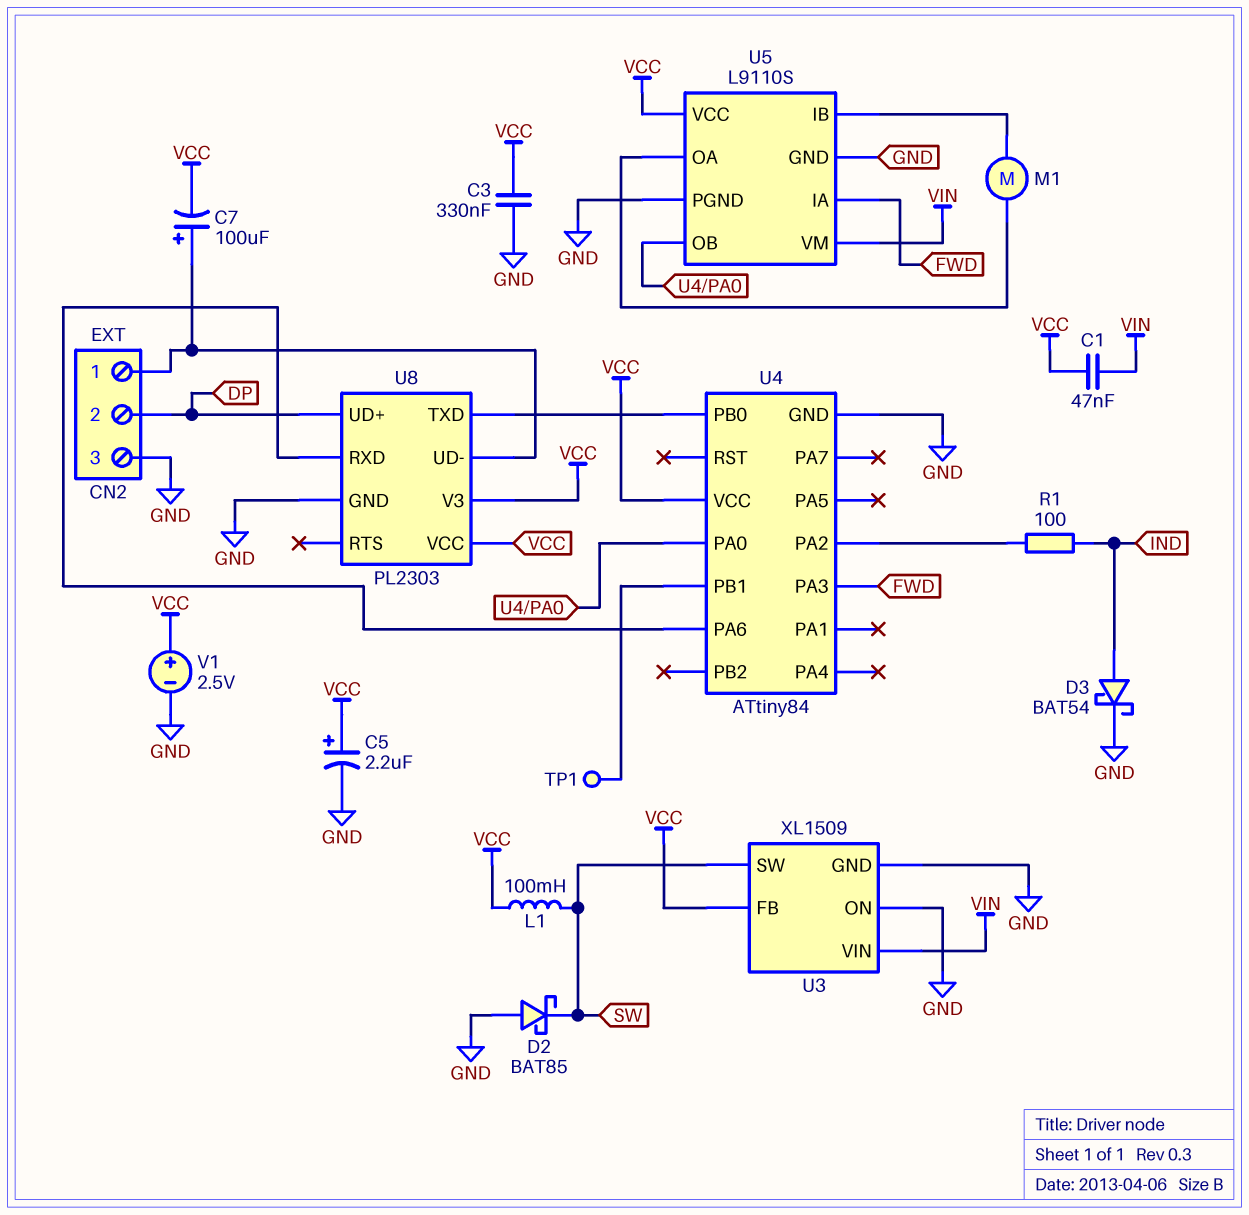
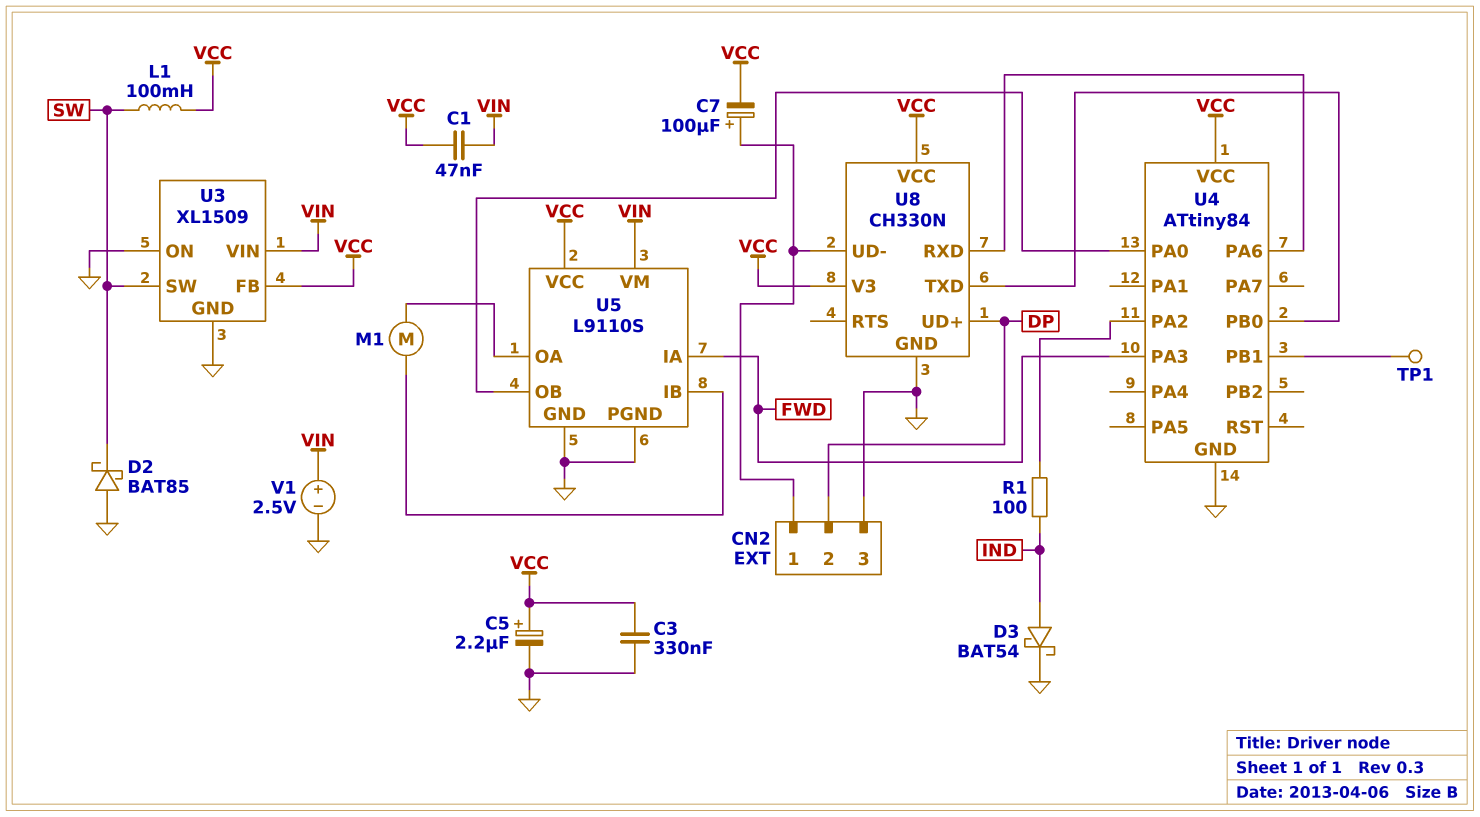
U8: PL2303 -> CH330N
V1: 2.5V (plus VCC, minus GND) -> 2.5V (plus VIN, minus GND)

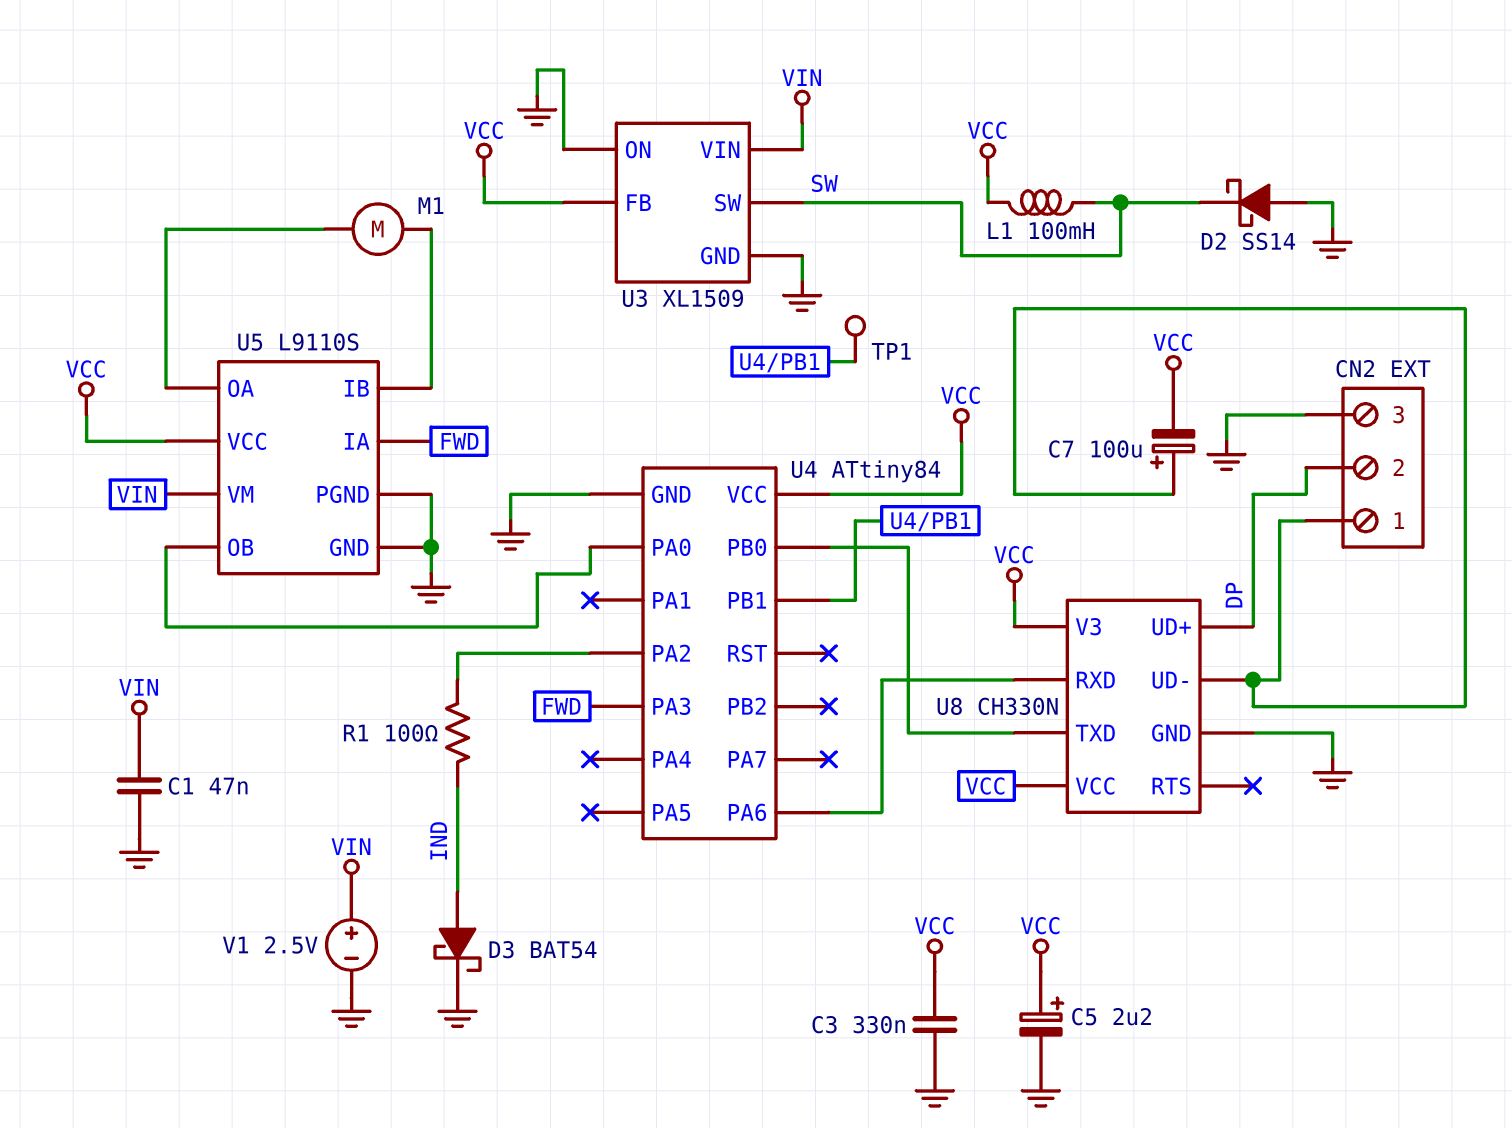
C1: 47nF (VCC, VIN) -> 47nF (GND, VIN)
D2: schottky BAT85 (A GND, K SW) -> schottky SS14 (A GND, K SW)

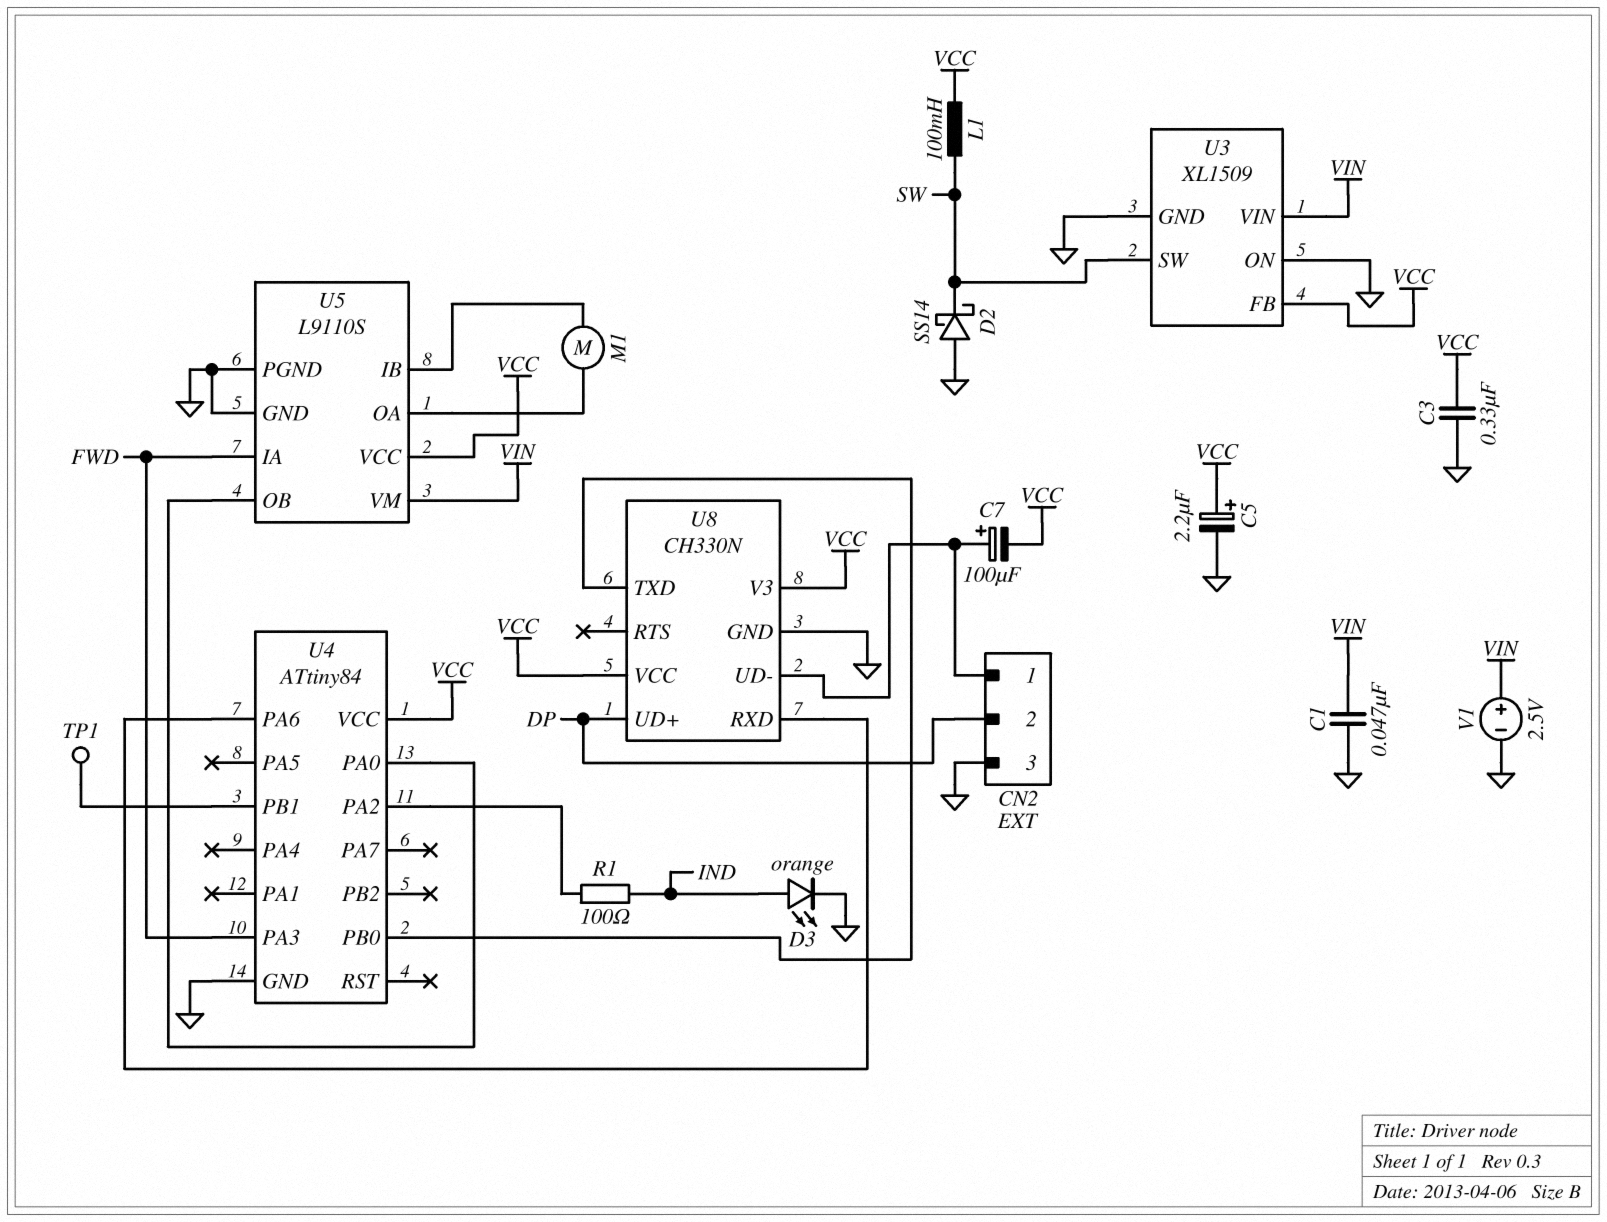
D3: schottky BAT54 (A IND, K GND) -> LED orange (A IND, K GND)

